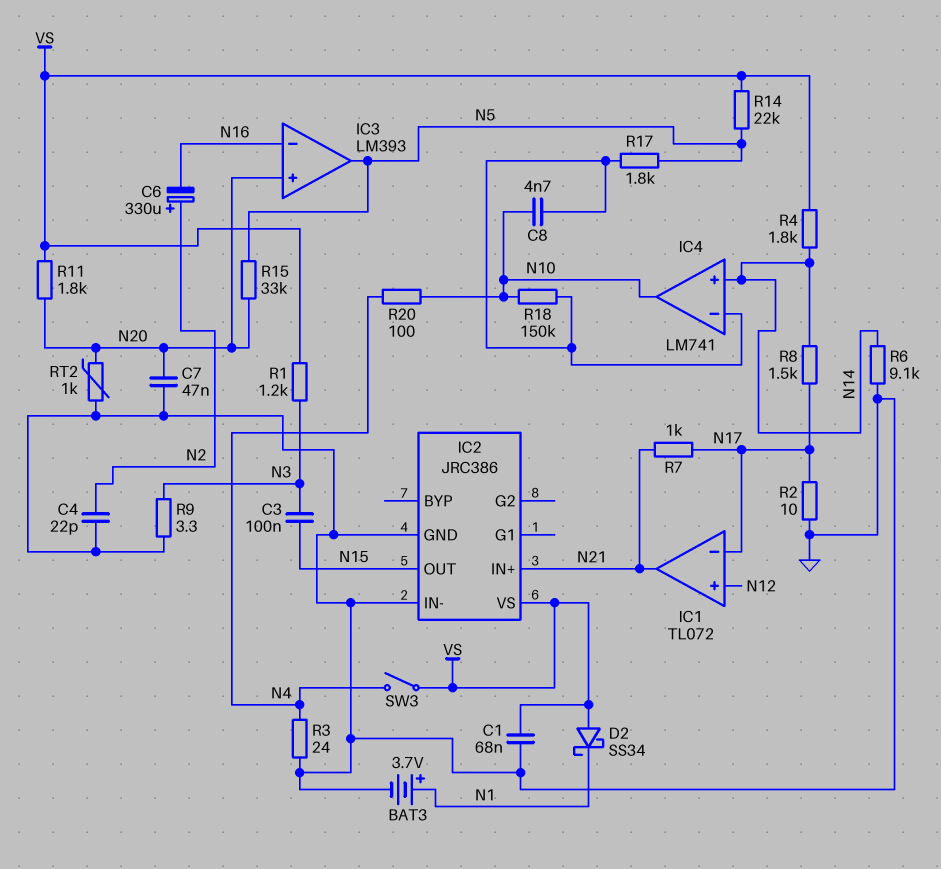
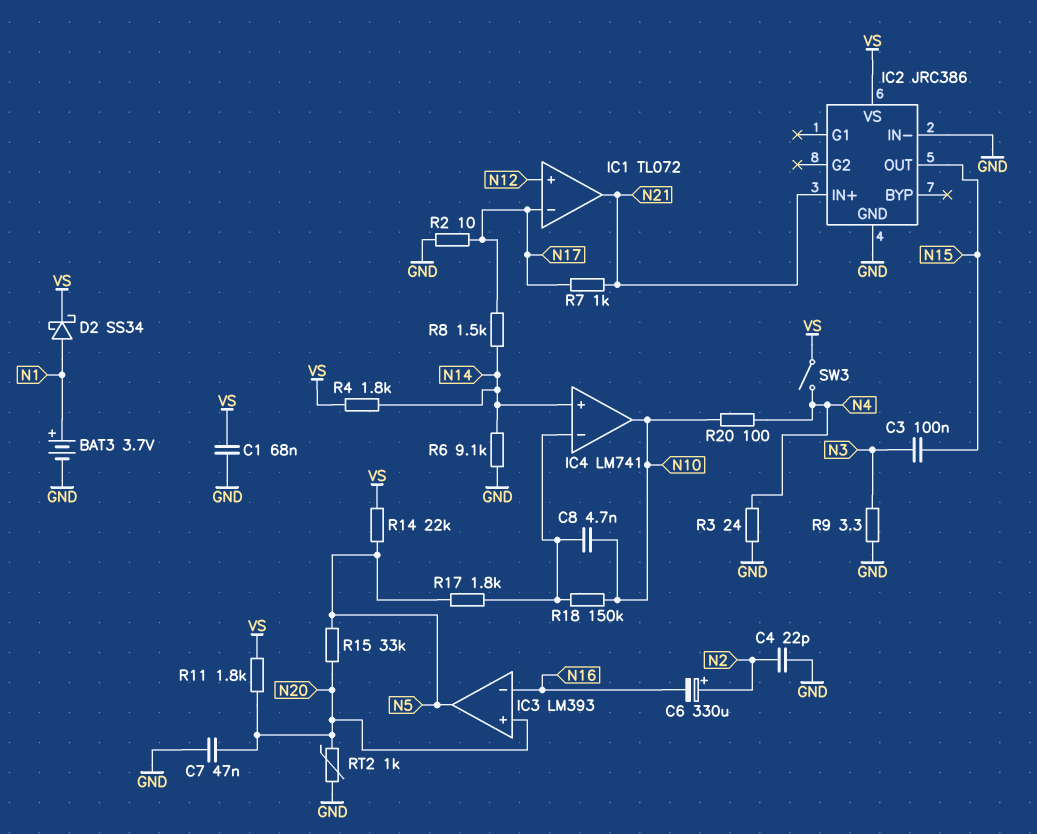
D2: schottky SS34 (A VS, K N1) -> schottky SS34 (A N1, K VS)
R1: 1.2k (N3, VS) -> none

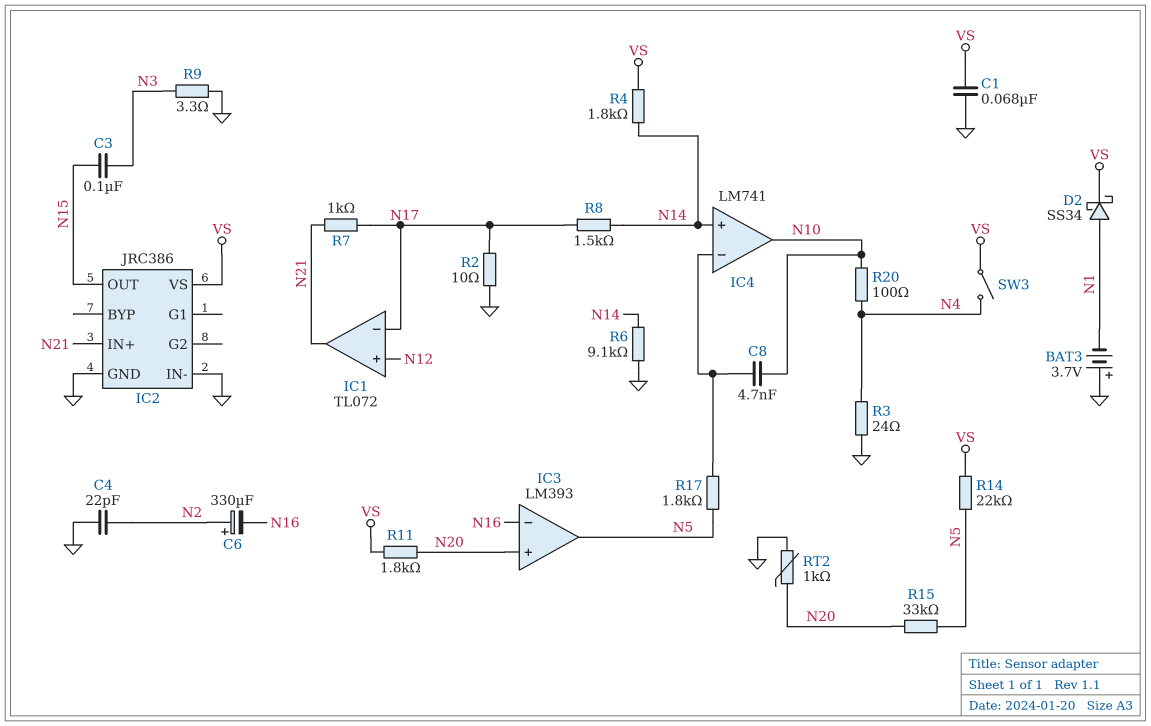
BAT3: 3.7V (plus N1, minus GND) -> 3.7V (plus GND, minus N1)
C7: 47nF (GND, N20) -> none
R18: 150k (IC4/in-, N10) -> none

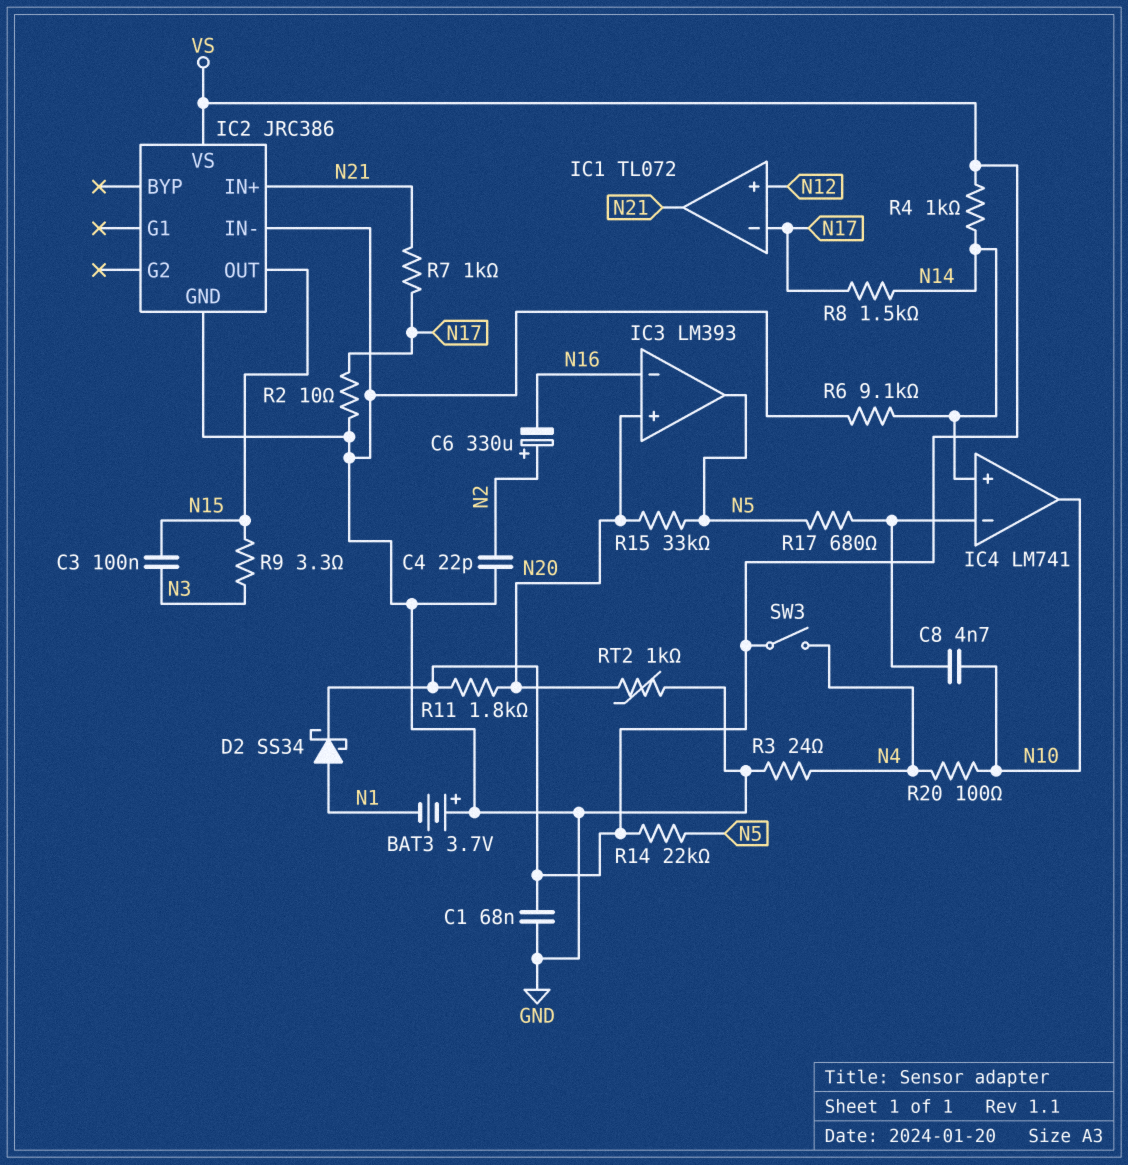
R4: 1.8k (N14, VS) -> 1k (N14, VS)
R9: 3.3 (GND, N3) -> 3.3 (N3, N15)
R17: 1.8k (IC4/in-, N5) -> 680 (IC4/in-, N5)

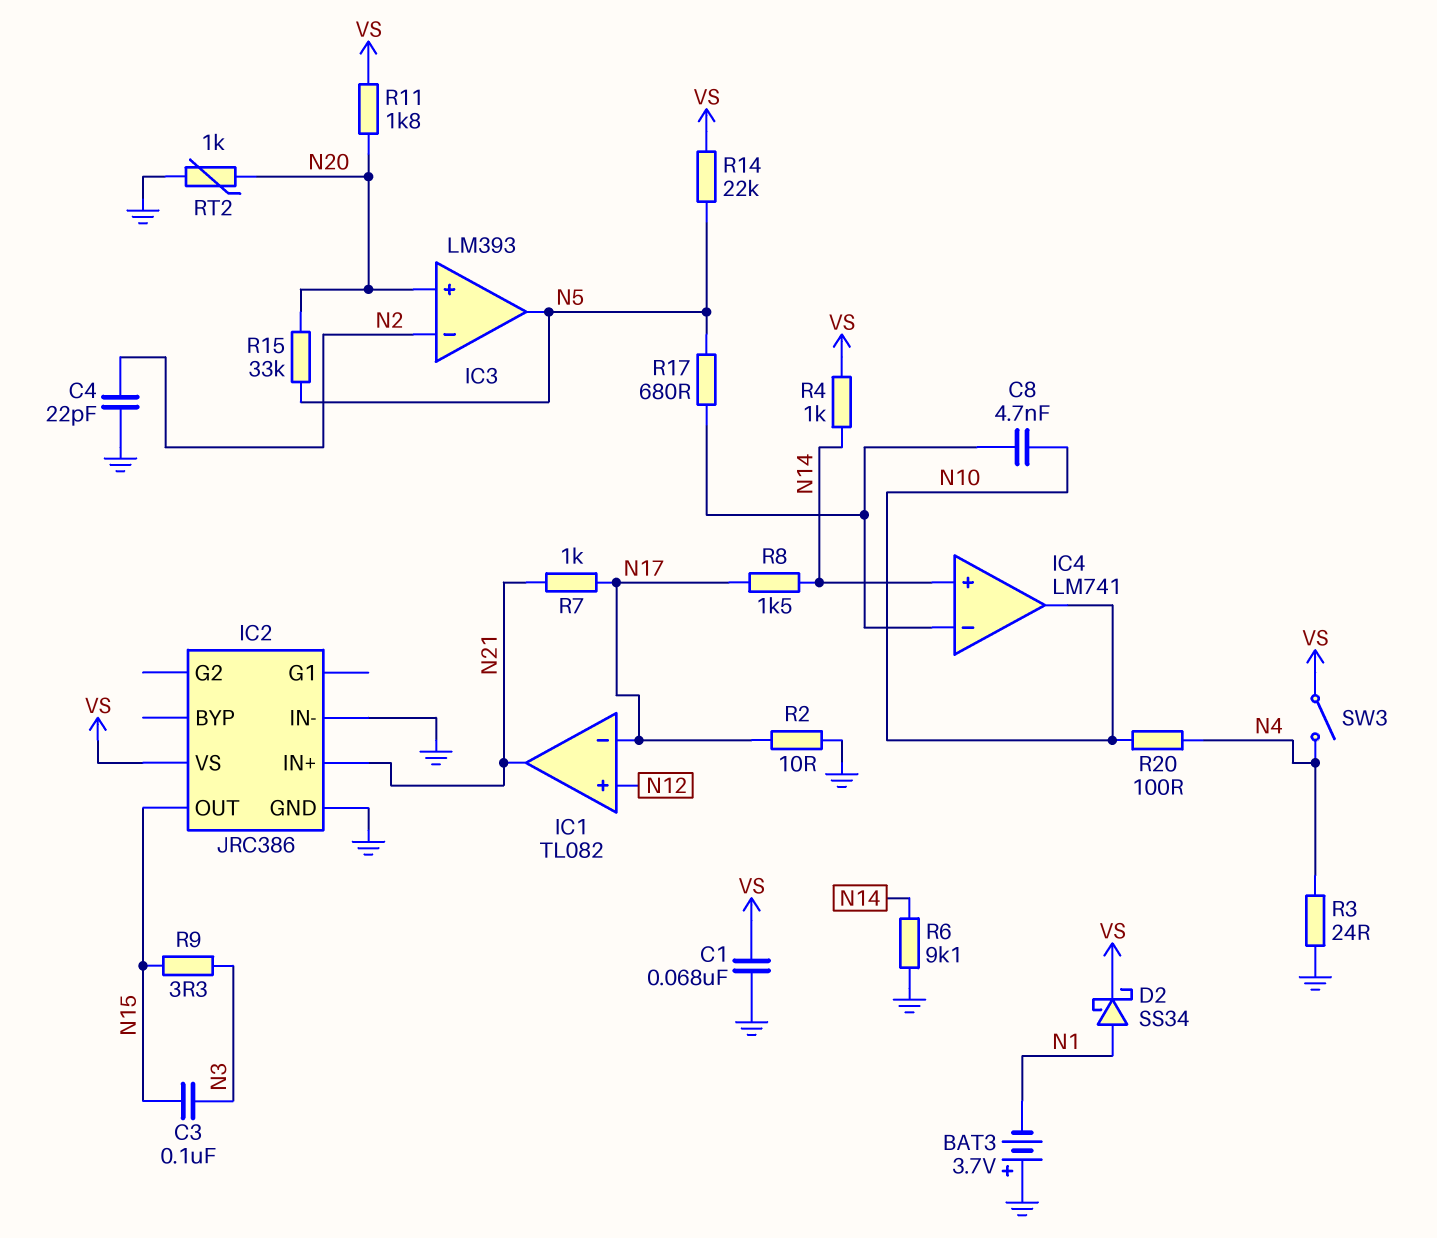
C6: 330uF (plus N2, minus N16) -> none
IC1: TL072 -> TL082
IC3 pin in-: N16 -> N2

